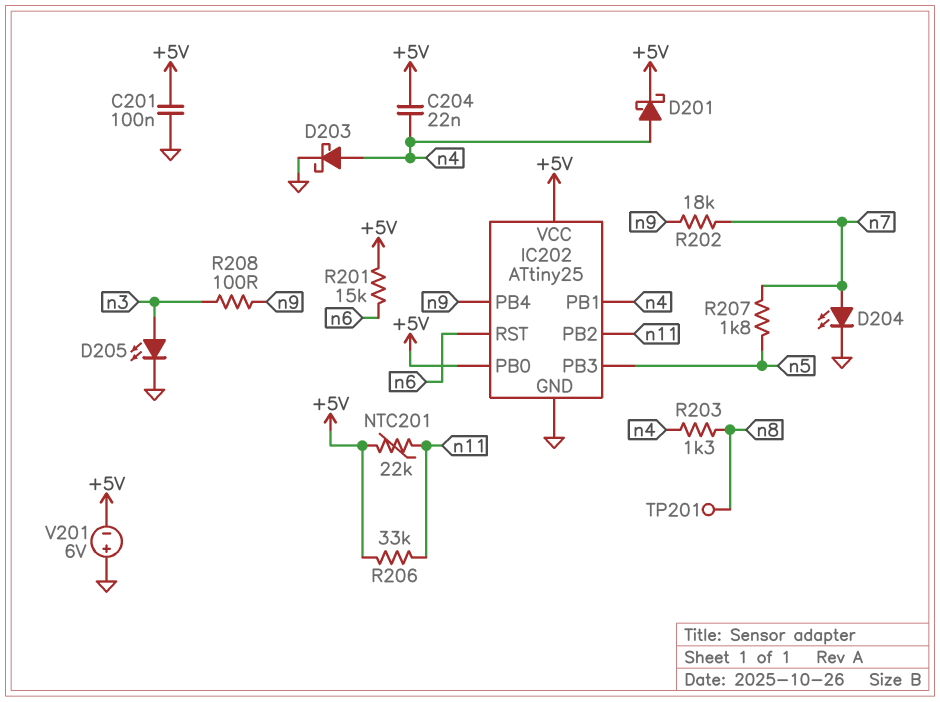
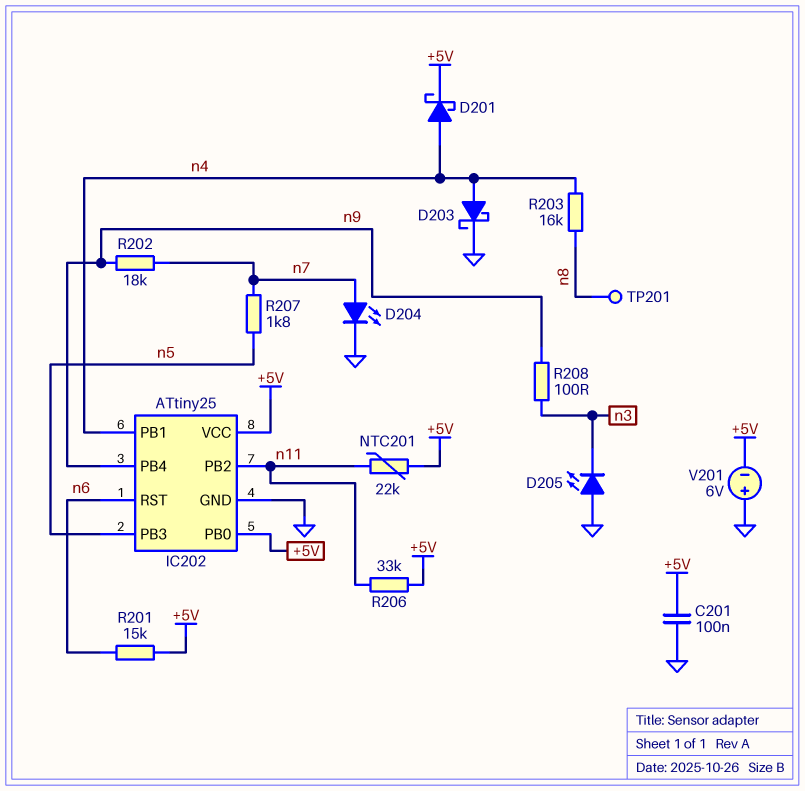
C204: 22nF (+5V, n4) -> none
D205: LED (A n3, K GND) -> LED (A GND, K n3)
R203: 1.3k (n4, n8) -> 16k (n4, n8)

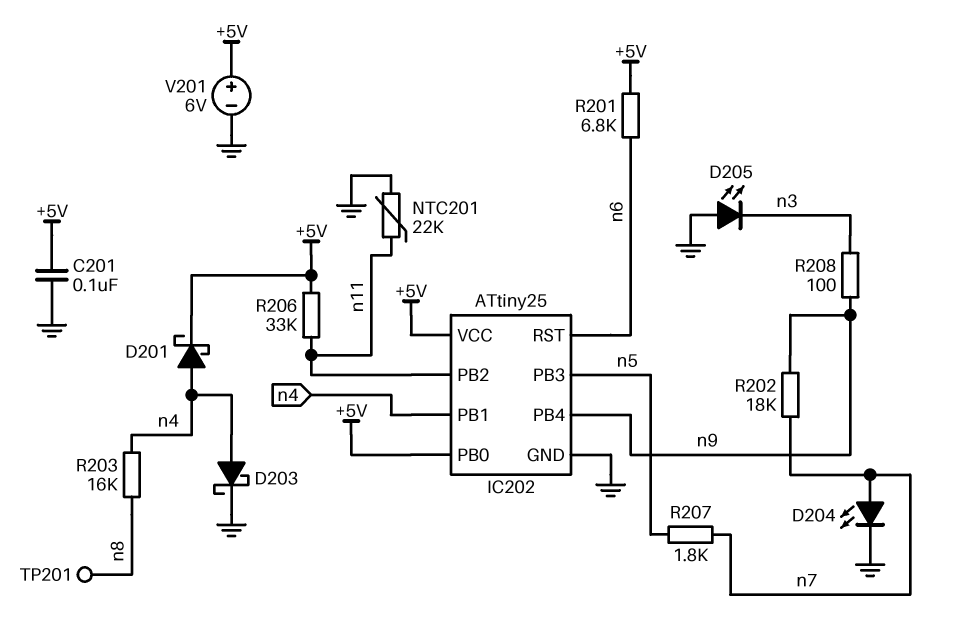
NTC201: 22k (+5V, n11) -> 22k (GND, n11)
R201: 15k (+5V, n6) -> 6.8k (+5V, n6)
V201: 6V (plus GND, minus +5V) -> 6V (plus +5V, minus GND)

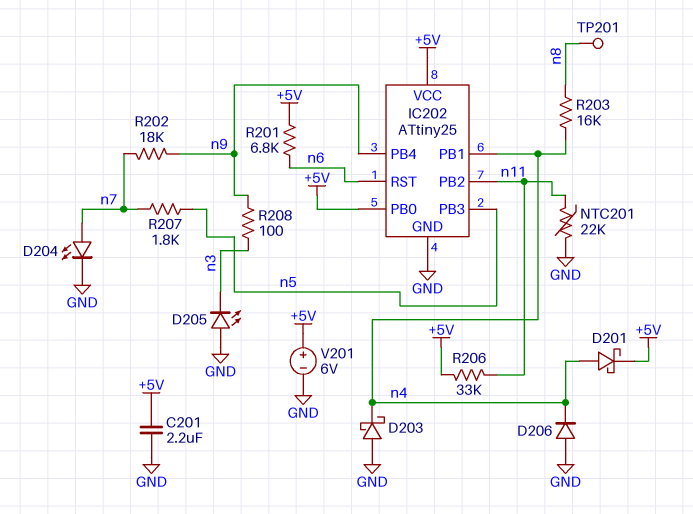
C201: 100nF (+5V, GND) -> 2.2uF (+5V, GND)
D203: schottky (A n4, K GND) -> schottky (A GND, K n4)
D206: none -> diode (A GND, K n4)

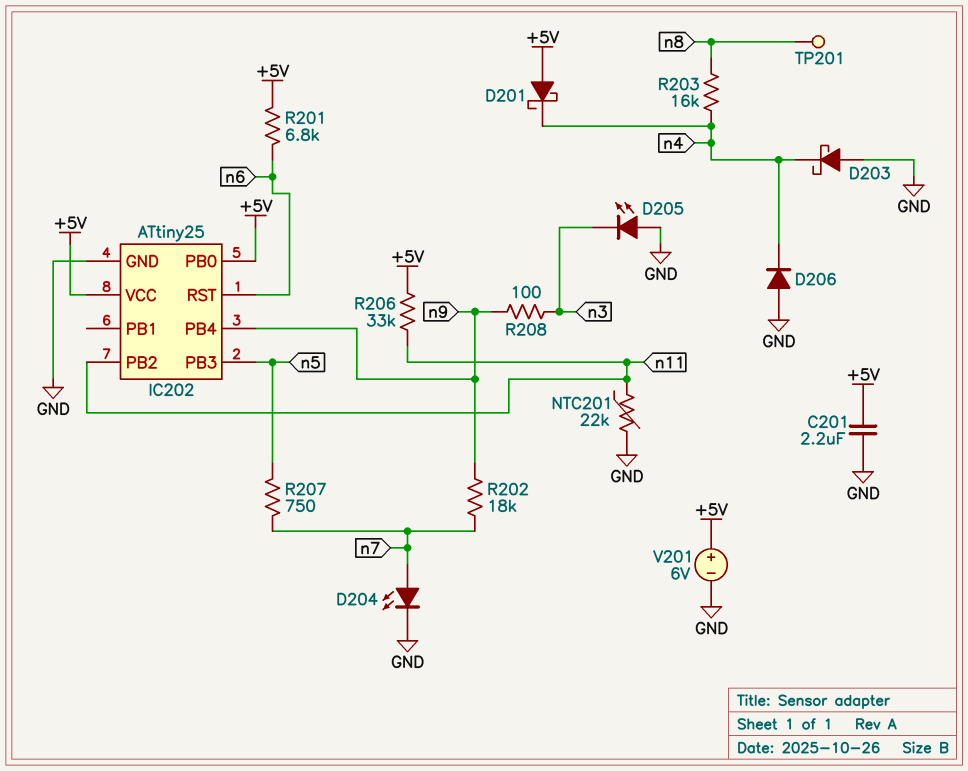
D201: schottky (A n4, K +5V) -> schottky (A +5V, K n4)
IC202 pin PB1: n4 -> none
R207: 1.8k (n5, n7) -> 750 (n5, n7)

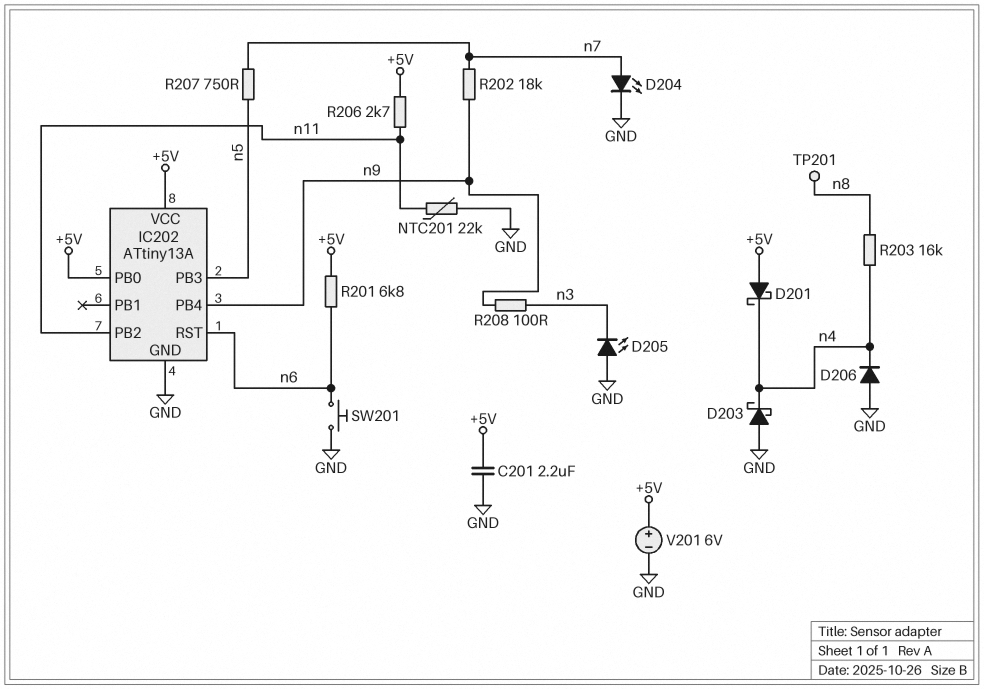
IC202: ATtiny25 -> ATtiny13A
R206: 33k (+5V, n11) -> 2.7k (+5V, n11)
SW201: none -> button (GND, n6)

